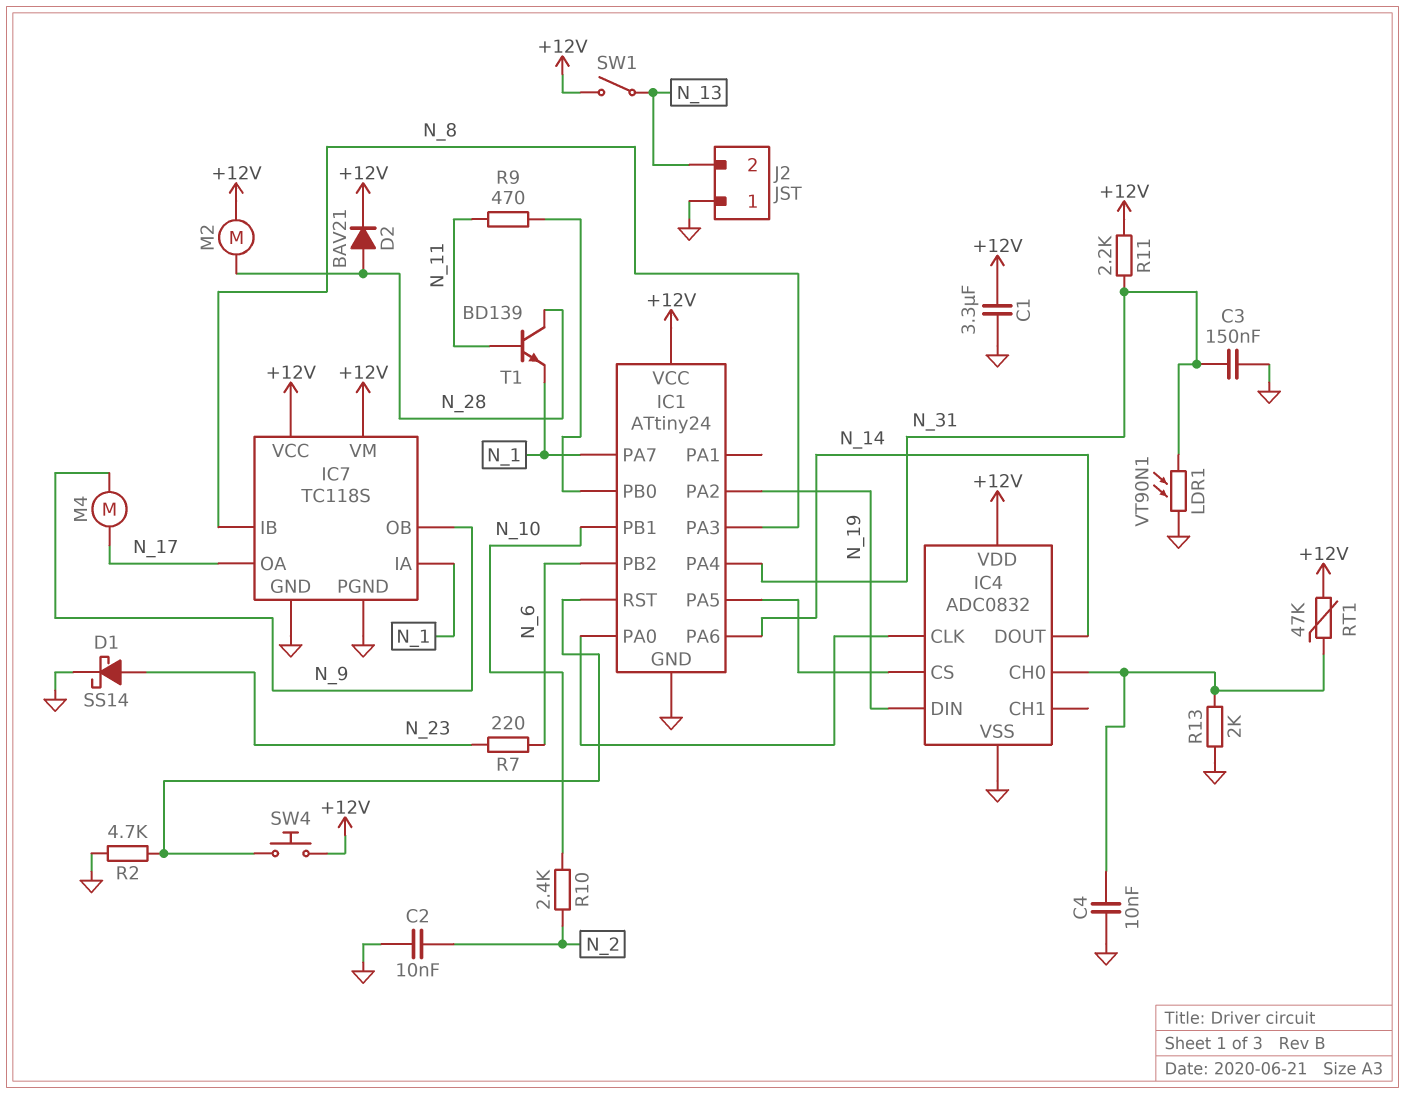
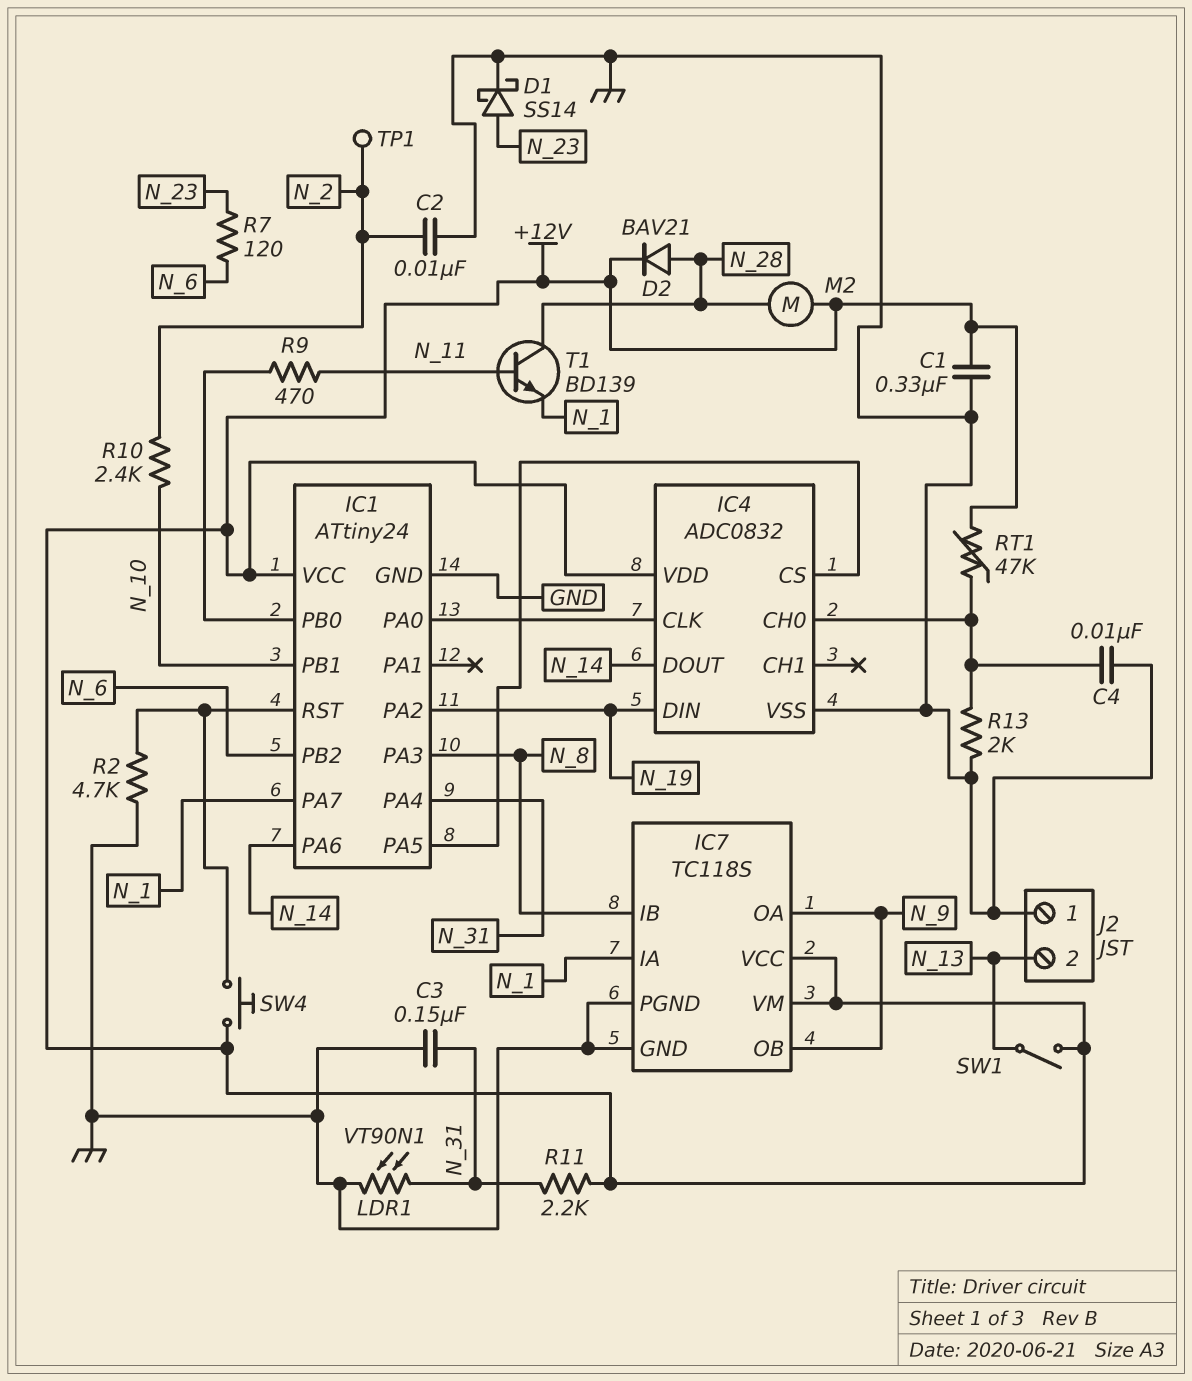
C1: 3.3uF (+12V, GND) -> 330nF (+12V, GND)
IC7 pin OA: N_17 -> N_9
M4: motor (N_9, N_17) -> none
R7: 220 (N_6, N_23) -> 120 (N_6, N_23)
TP1: none -> test point (N_2)

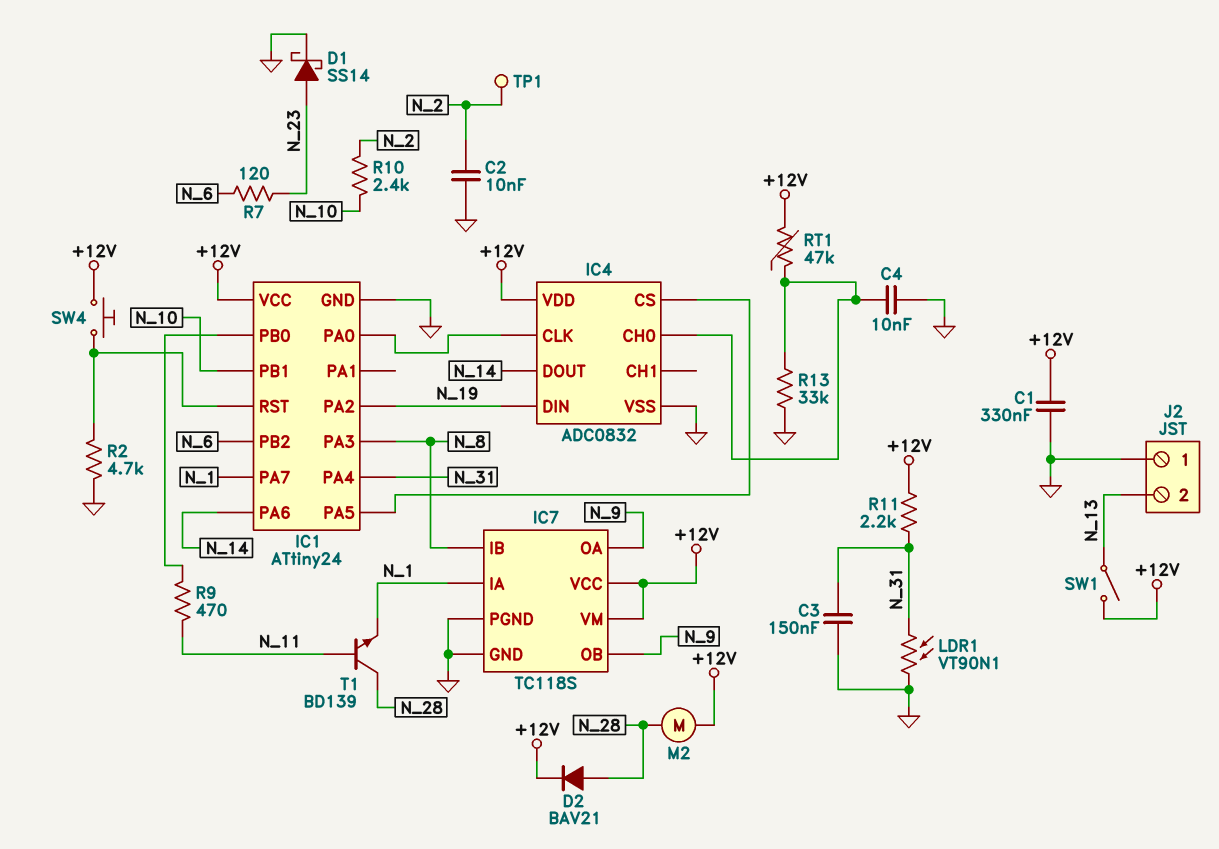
R13: 2k (GND, IC4/CH0) -> 33k (GND, IC4/CH0)

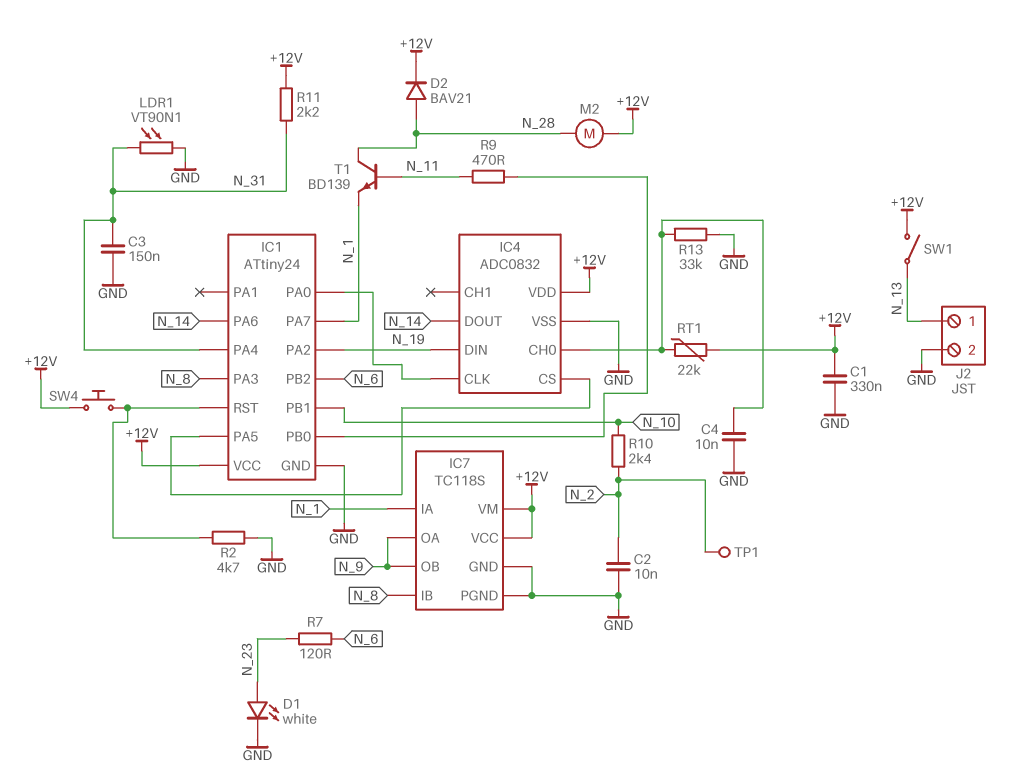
D1: schottky SS14 (A N_23, K GND) -> LED white (A N_23, K GND)
J2 pin 1: GND -> N_13
J2 pin 2: N_13 -> GND
RT1: 47k (+12V, IC4/CH0) -> 22k (+12V, IC4/CH0)

